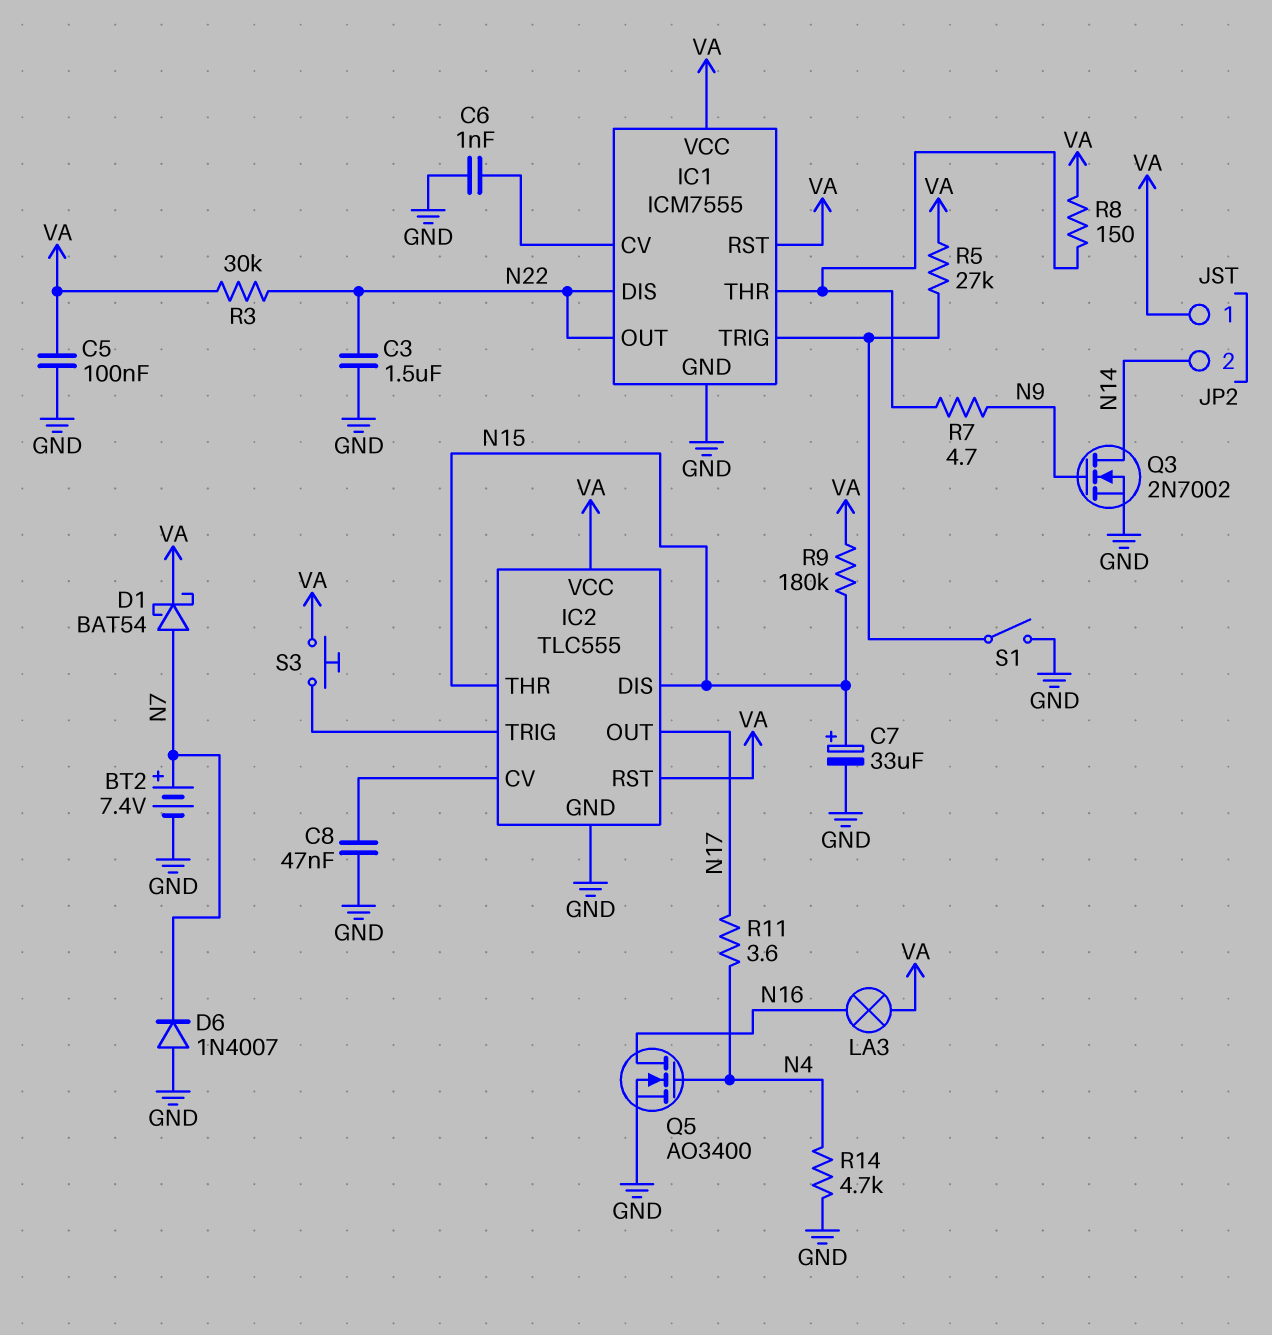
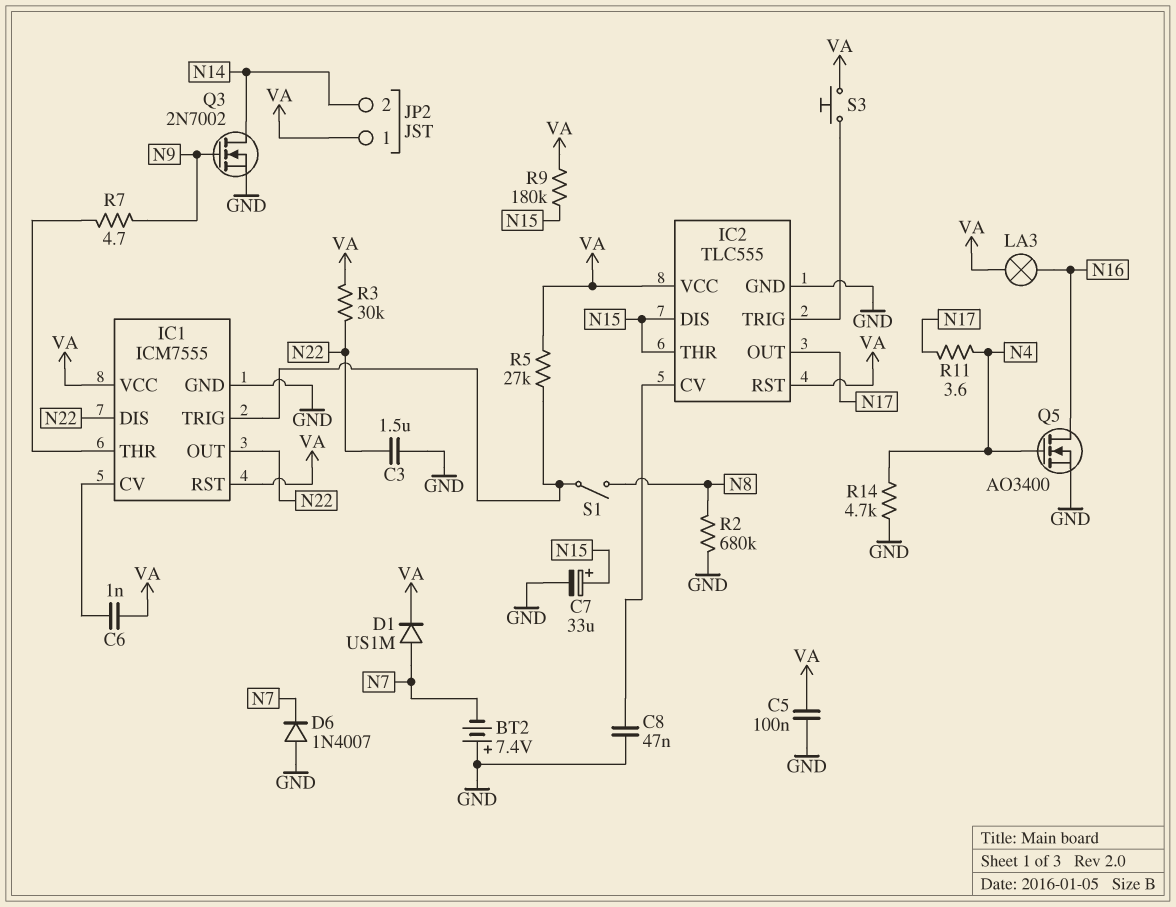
BT2: 7.4V (plus N7, minus GND) -> 7.4V (plus GND, minus N7)
C6: 1nF (GND, IC1/CV) -> 1nF (IC1/CV, VA)
D1: schottky BAT54 (A N7, K VA) -> diode US1M (A N7, K VA)
R2: none -> 680k (GND, N8)
R8: 150 (IC1/THR, VA) -> none
S1: switch (GND, IC1/TRIG) -> switch (IC1/TRIG, N8)

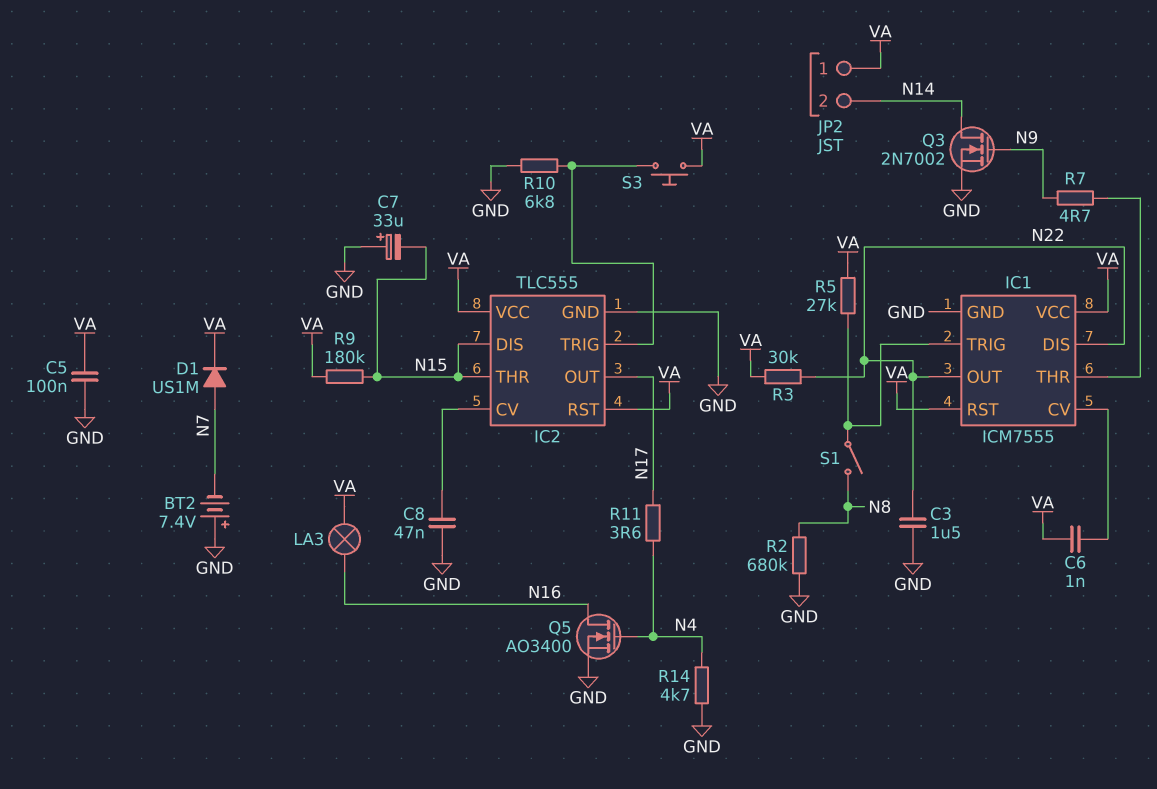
C7: 33uF (plus N15, minus GND) -> 33uF (plus GND, minus N15)
D6: diode 1N4007 (A GND, K N7) -> none
R10: none -> 6.8k (GND, IC2/TRIG)

